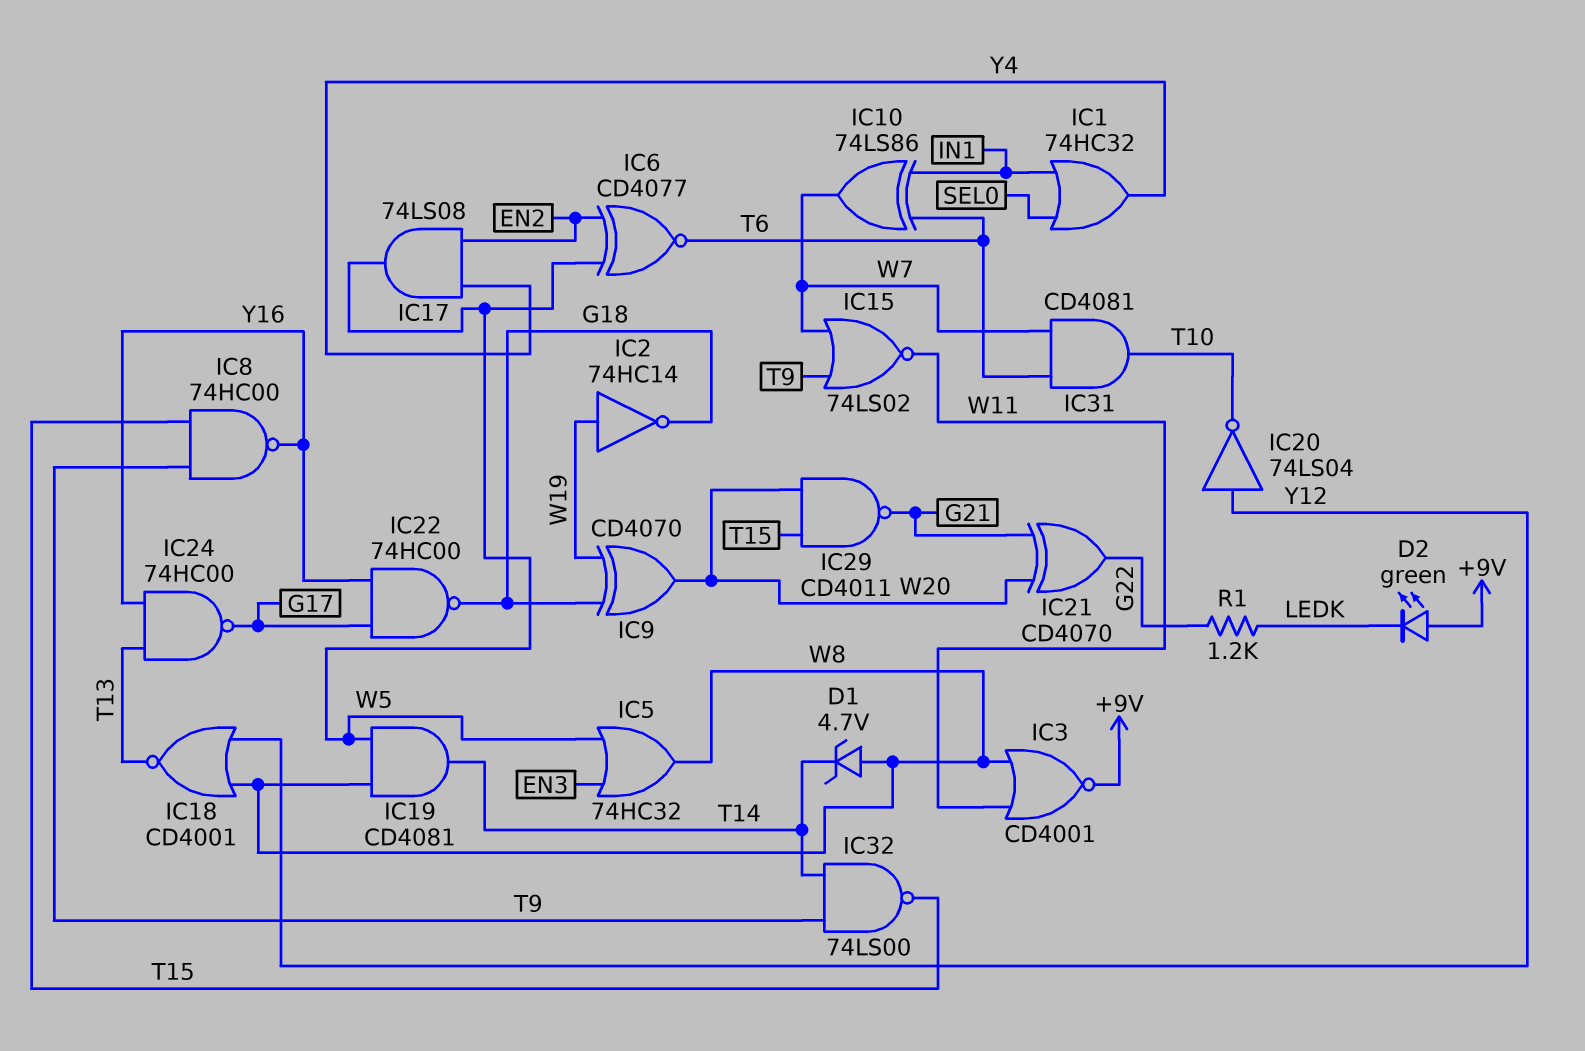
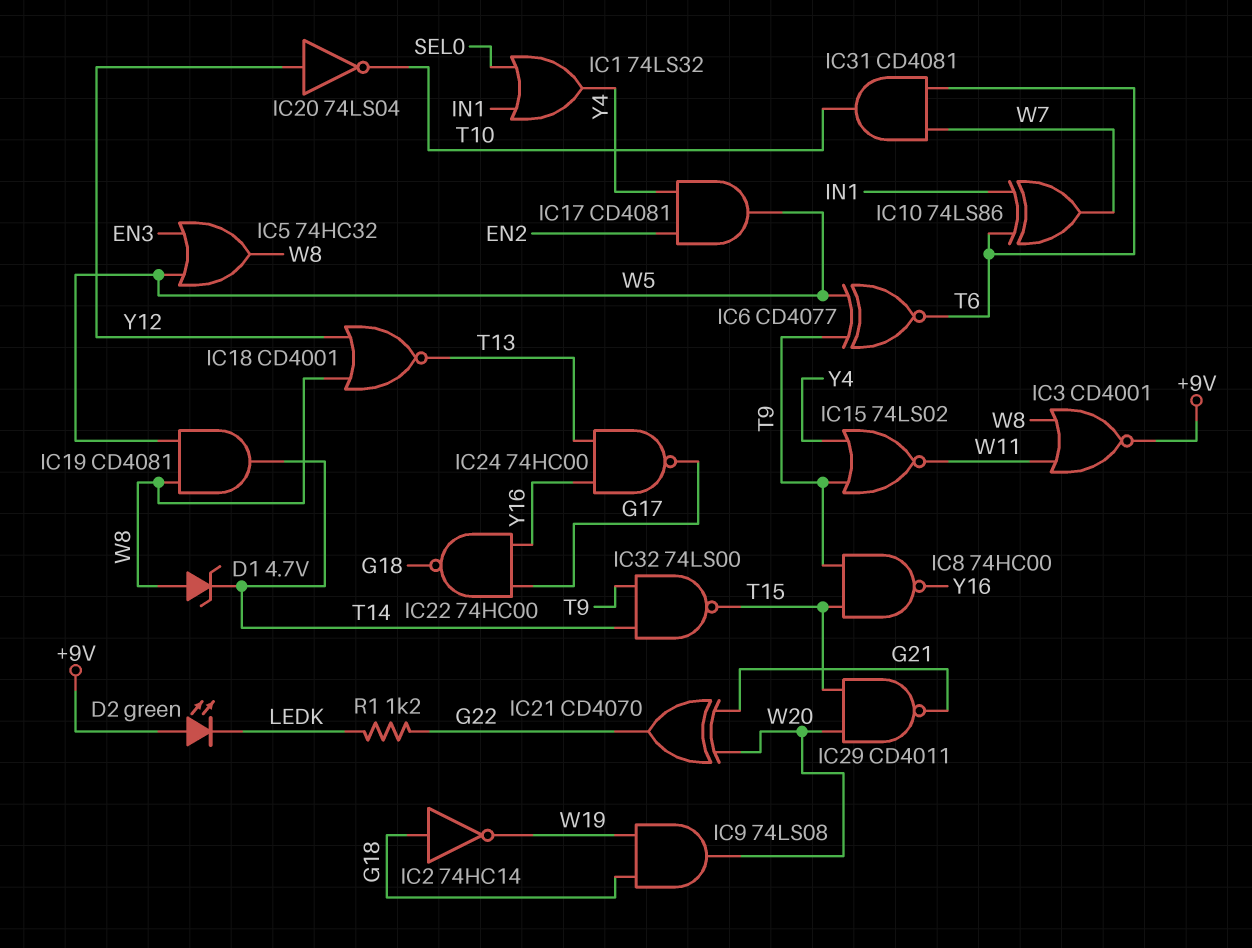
IC1: OR 74HC32 (in IN1, in SEL0, out Y4) -> OR 74LS32 (in IN1, in SEL0, out Y4)
IC2: NOT 74HC14 (in W19, out G18) -> NOT 74HC14 (in G18, out W19)
IC6: XNOR CD4077 (in EN2, in W5, out T6) -> XNOR CD4077 (in T9, in W5, out T6)
IC9: XOR CD4070 (in G18, in W19, out W20) -> AND 74LS08 (in G18, in W19, out W20)
IC15: NOR 74LS02 (in T9, in W7, out W11) -> NOR 74LS02 (in T9, in Y4, out W11)
IC17: AND 74LS08 (in EN2, in Y4, out W5) -> AND CD4081 (in EN2, in Y4, out W5)

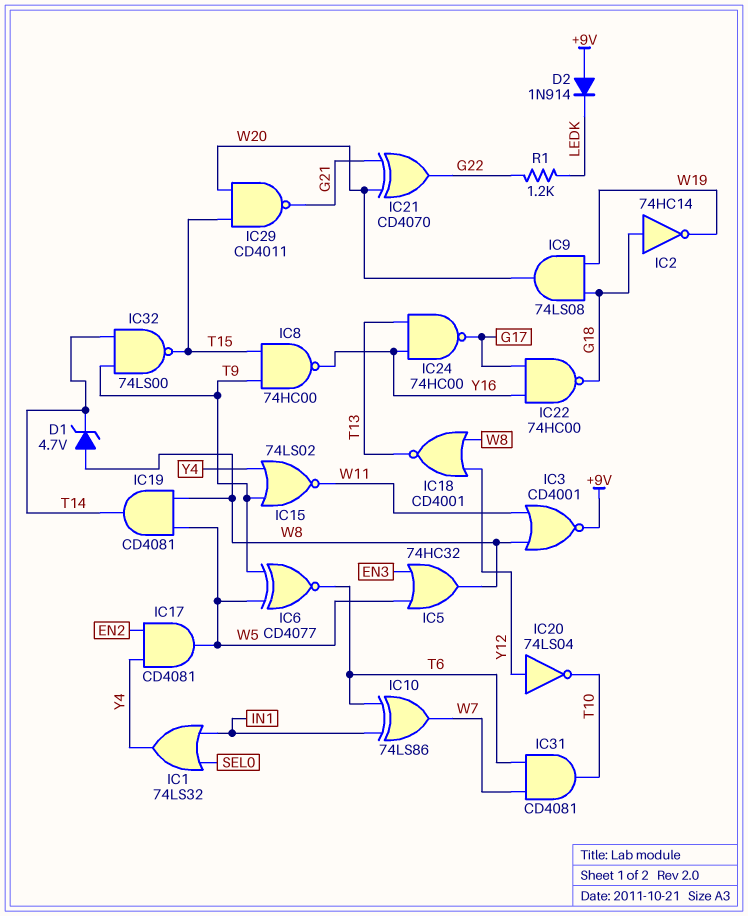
D2: LED green (A +9V, K LEDK) -> diode 1N914 (A +9V, K LEDK)

